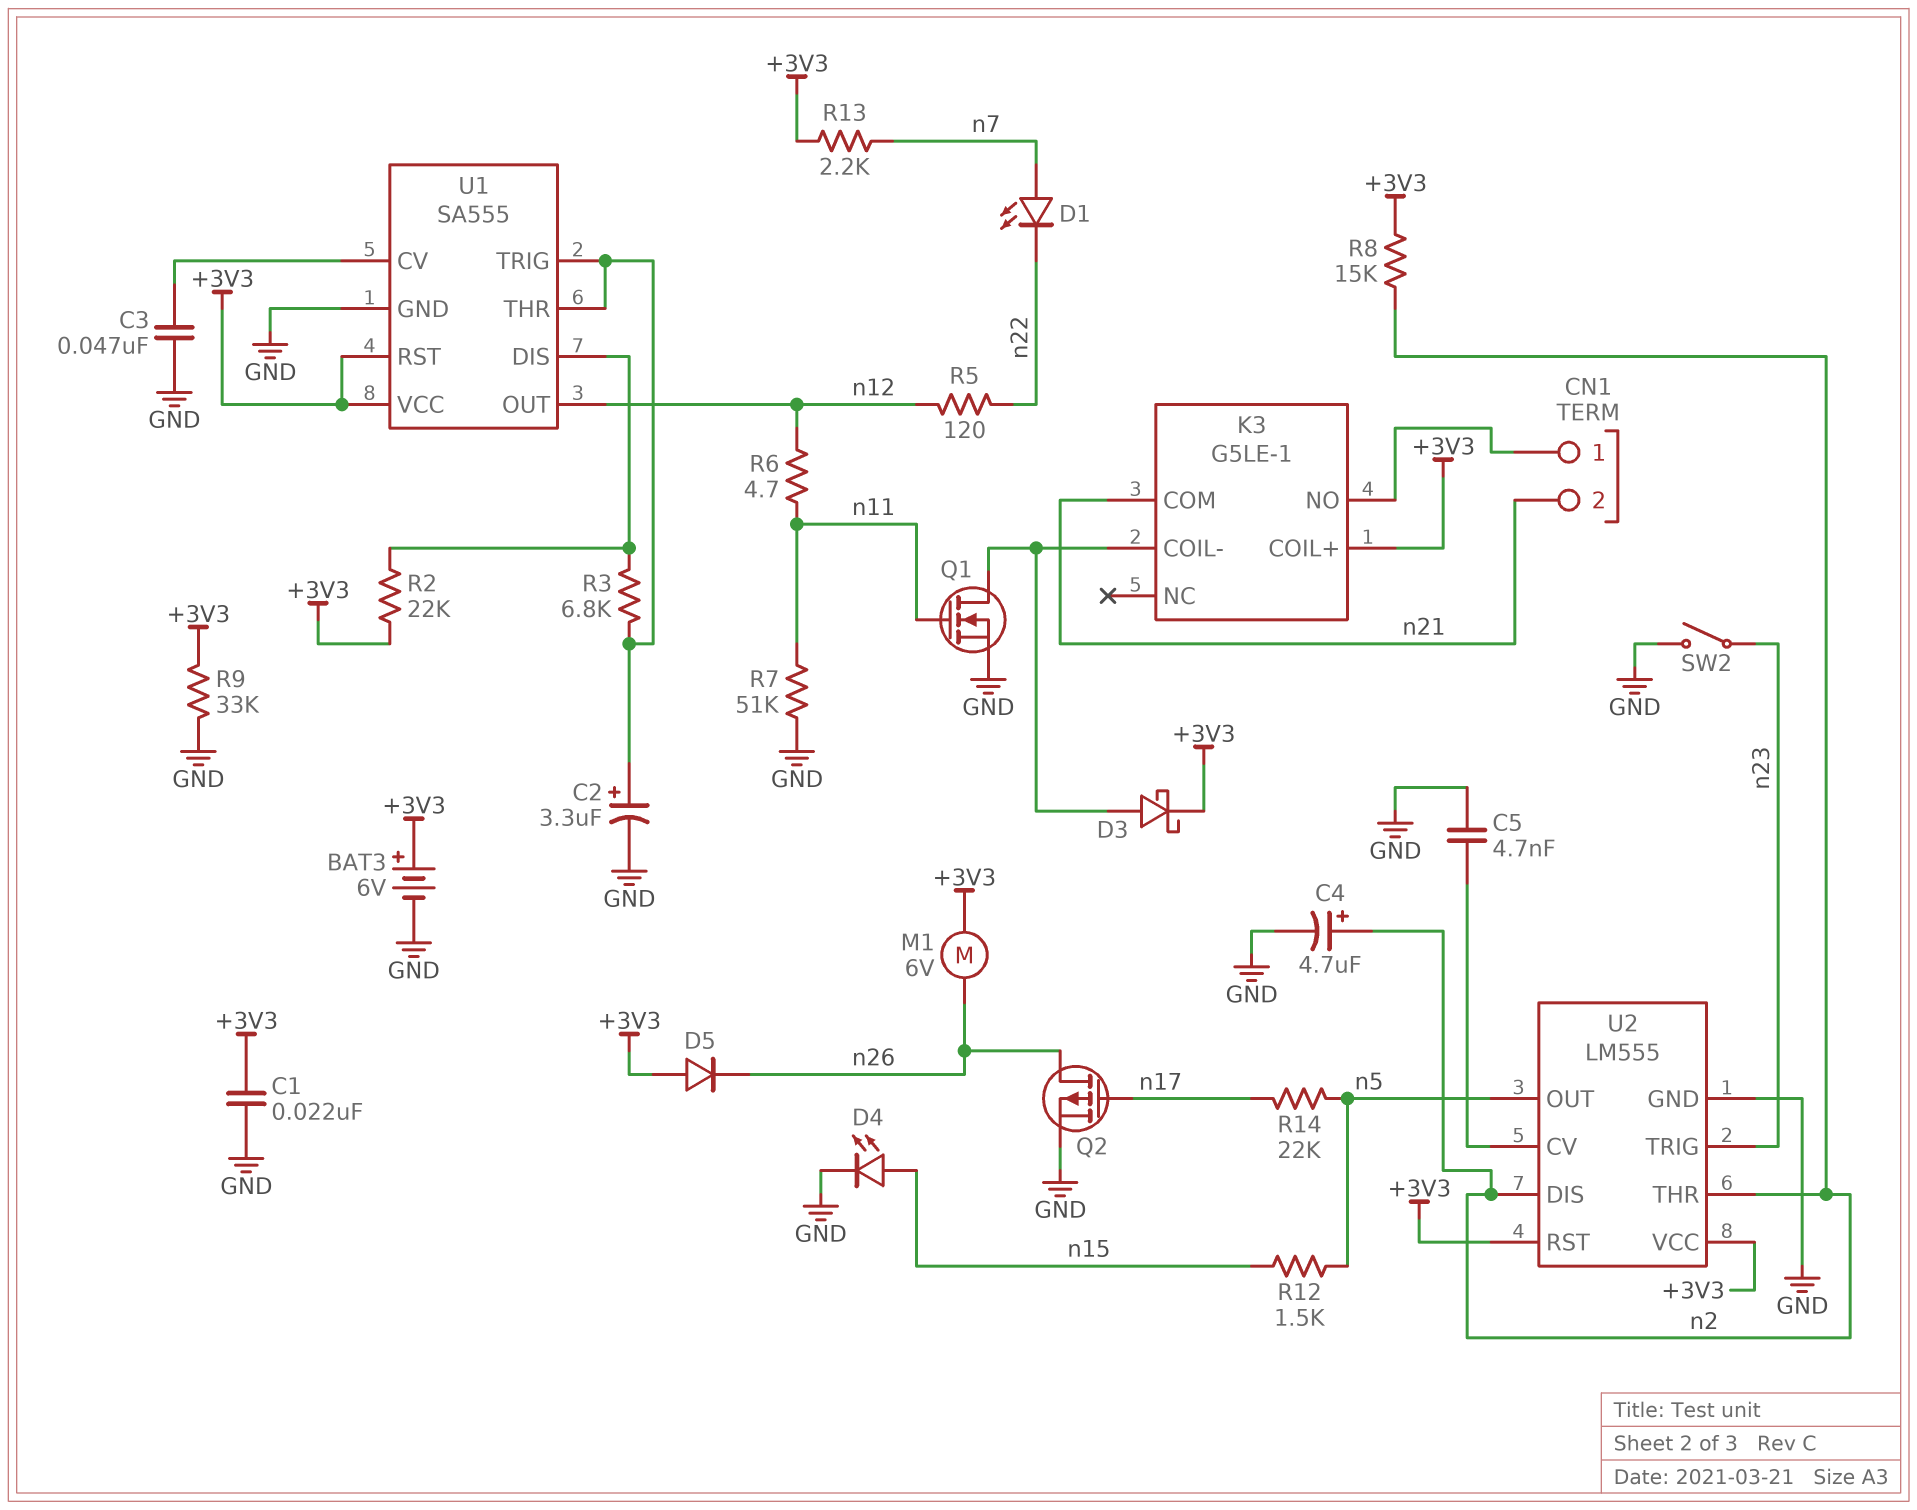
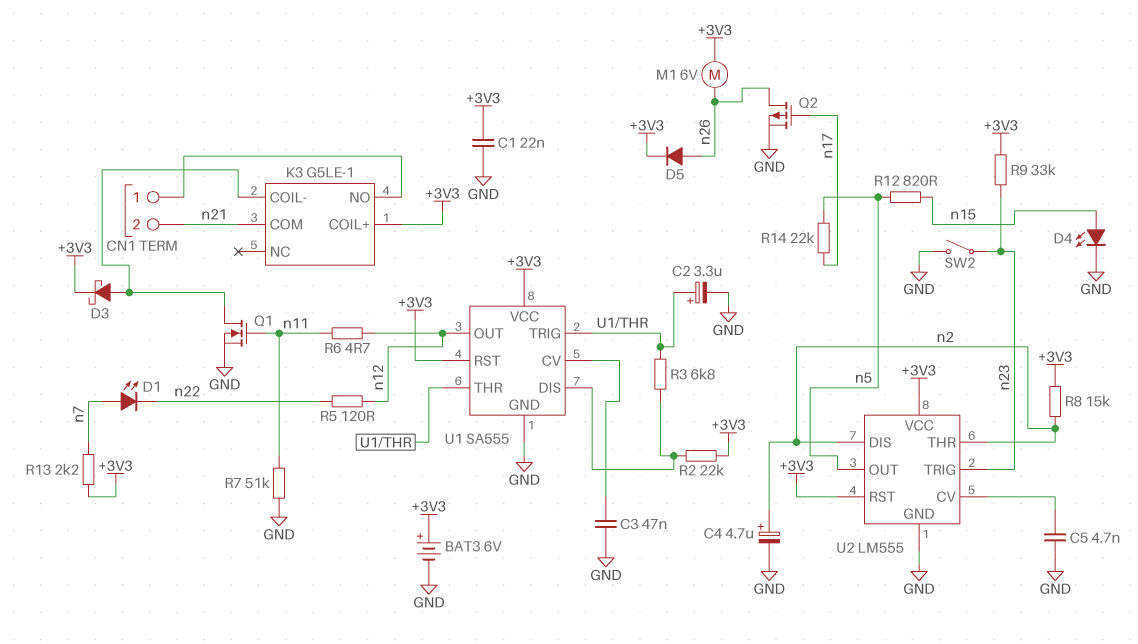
D5: diode (A +3V3, K n26) -> diode (A n26, K +3V3)
R9: 33k (+3V3, GND) -> 33k (+3V3, n23)
R12: 1.5k (n5, n15) -> 820 (n5, n15)

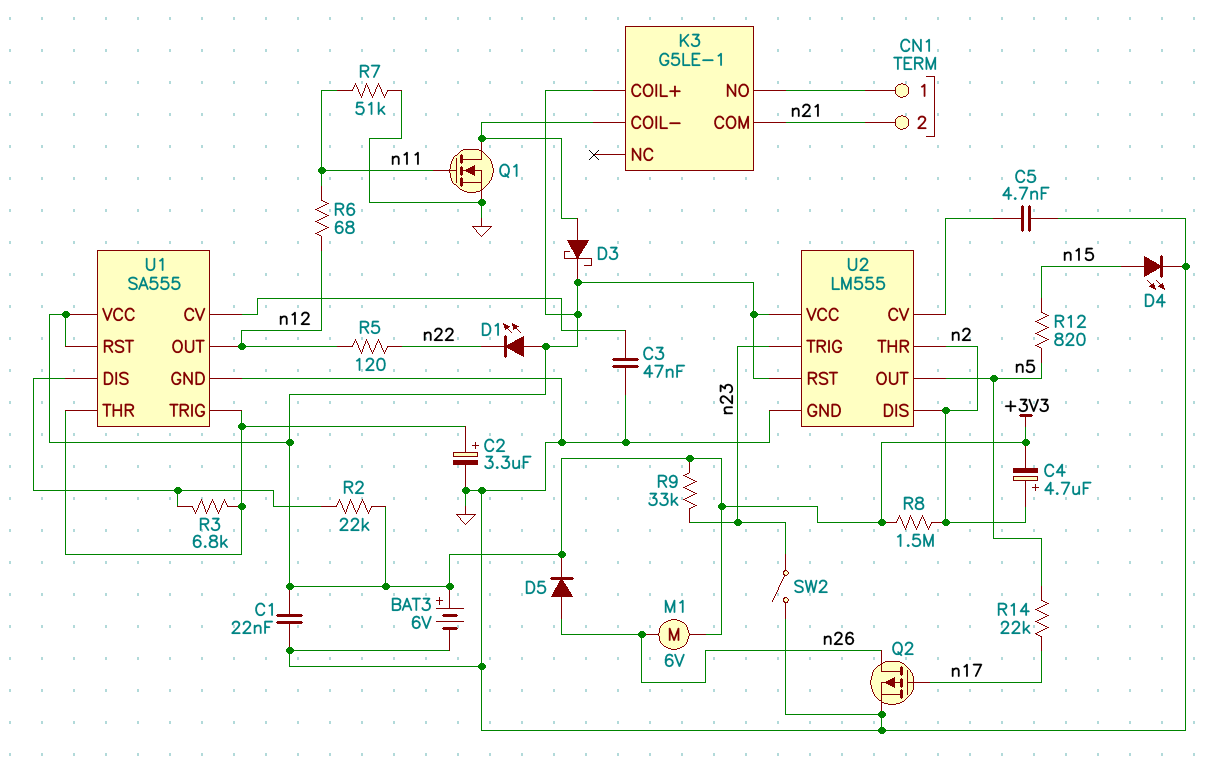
C4: 4.7uF (plus n2, minus GND) -> 4.7uF (plus n2, minus +3V3)
D1: LED (A n7, K n22) -> LED (A +3V3, K n22)
R6: 4.7 (n11, n12) -> 68 (n11, n12)
R8: 15k (+3V3, n2) -> 1.5M (+3V3, n2)
R13: 2.2k (+3V3, n7) -> none

